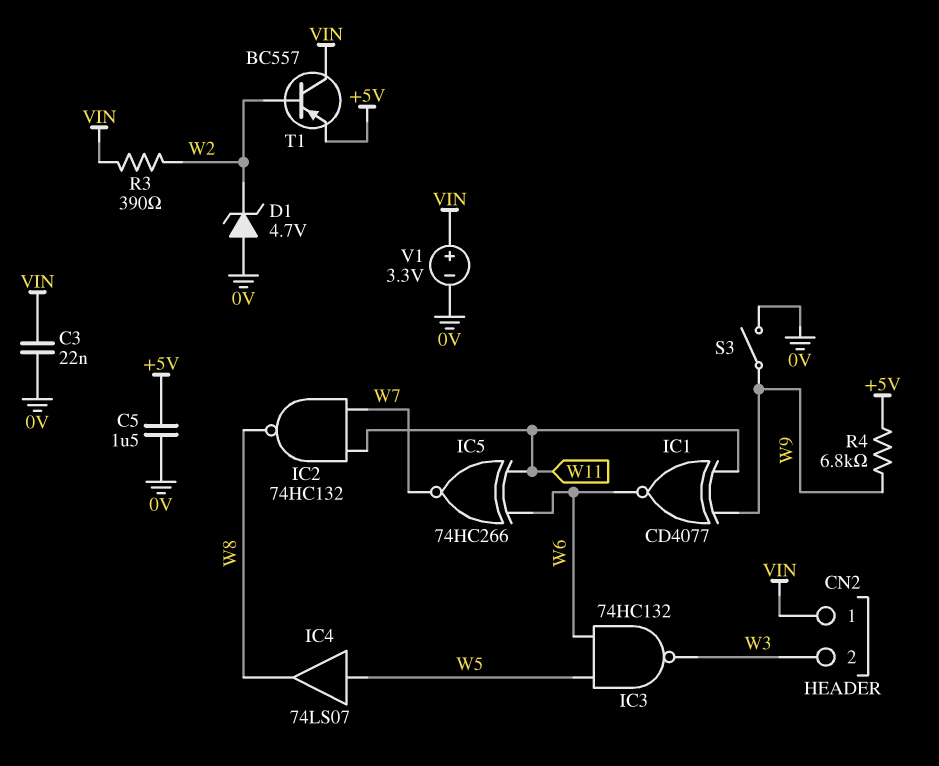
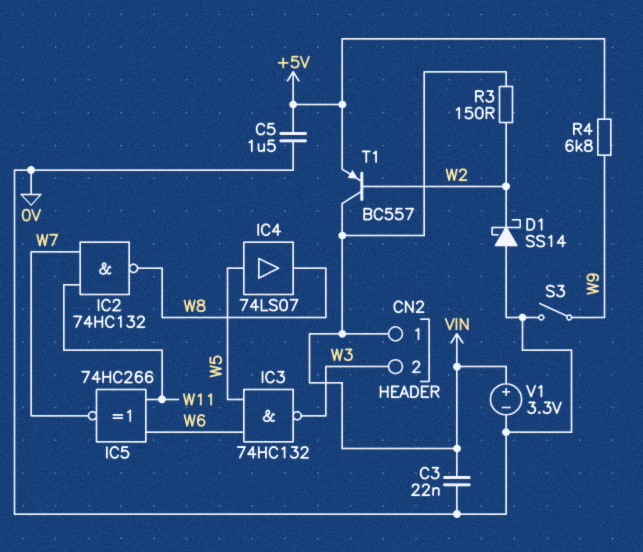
D1: zener 4.7V (A 0V, K W2) -> schottky SS14 (A 0V, K W2)
IC1: XNOR CD4077 (in W9, in W11, out W6) -> none
R3: 390 (VIN, W2) -> 150 (VIN, W2)

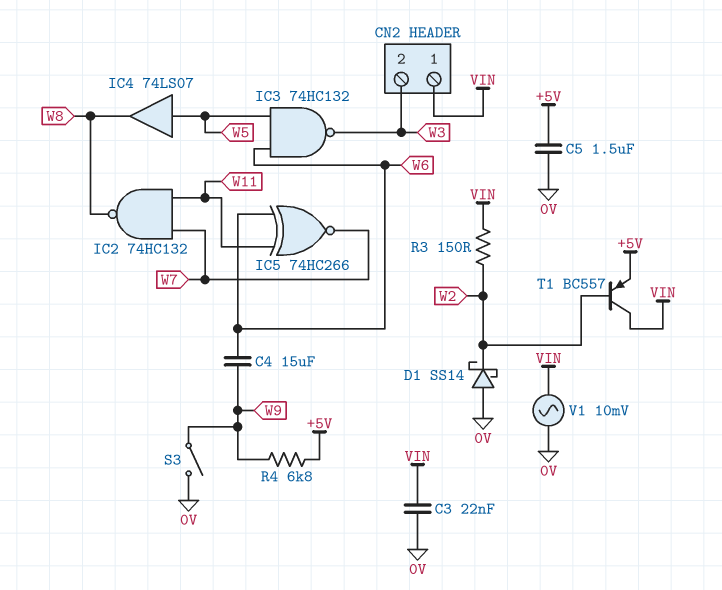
C4: none -> 15uF (W6, W9)
V1: 3.3V (plus VIN, minus 0V) -> AC 10mV (0V, VIN)

